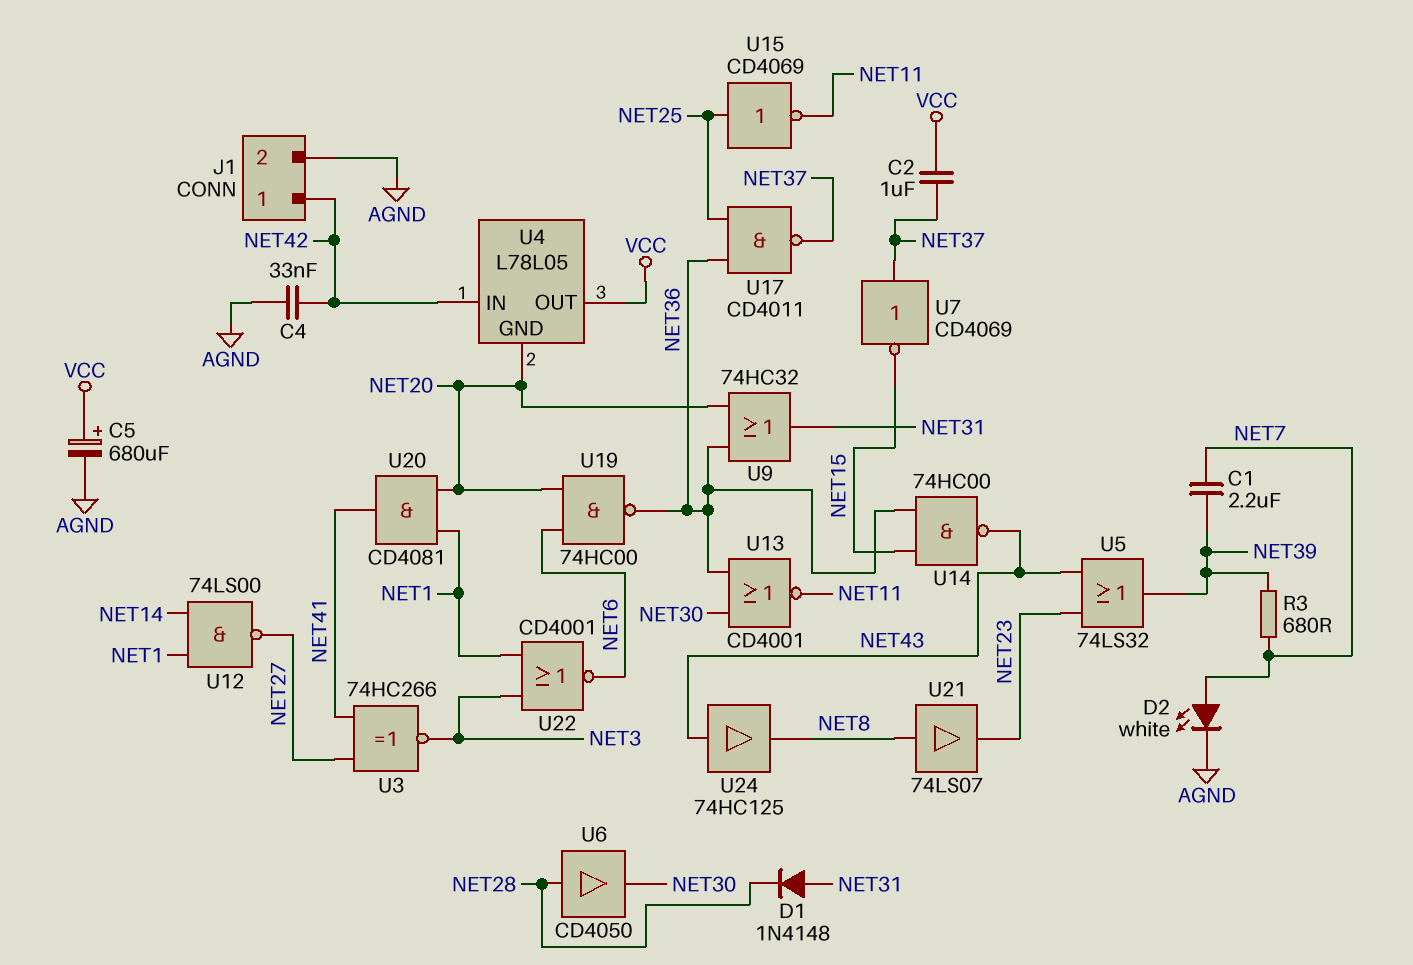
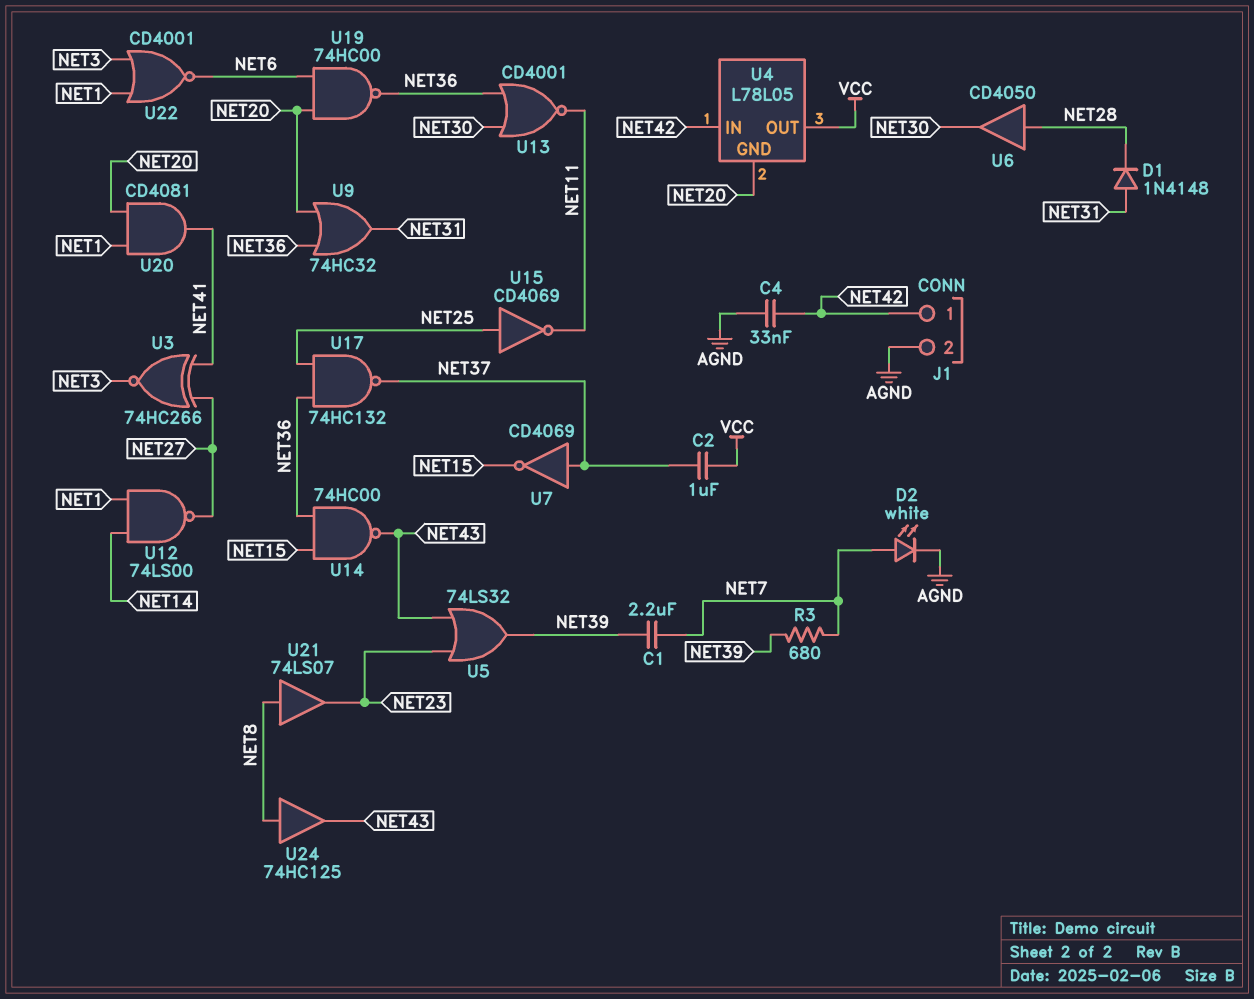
C5: 680uF (plus VCC, minus AGND) -> none
U17: NAND CD4011 (in NET25, in NET36, out NET37) -> NAND 74HC132 (in NET25, in NET36, out NET37)
U24: buffer 74HC125 (in NET43, out NET8) -> buffer 74HC125 (in NET8, out NET43)

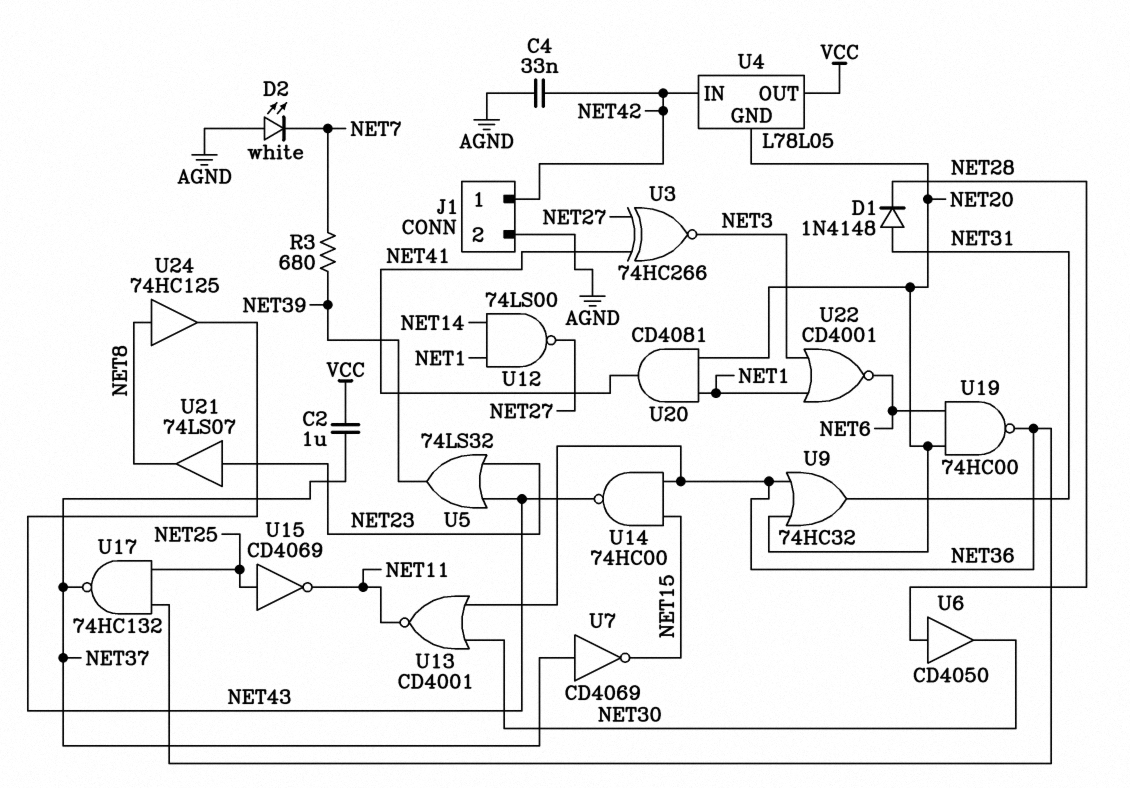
C1: 2.2uF (NET7, NET39) -> none
D2: LED white (A NET7, K AGND) -> LED white (A AGND, K NET7)
U21: buffer 74LS07 (in NET8, out NET23) -> buffer 74LS07 (in NET23, out NET8)

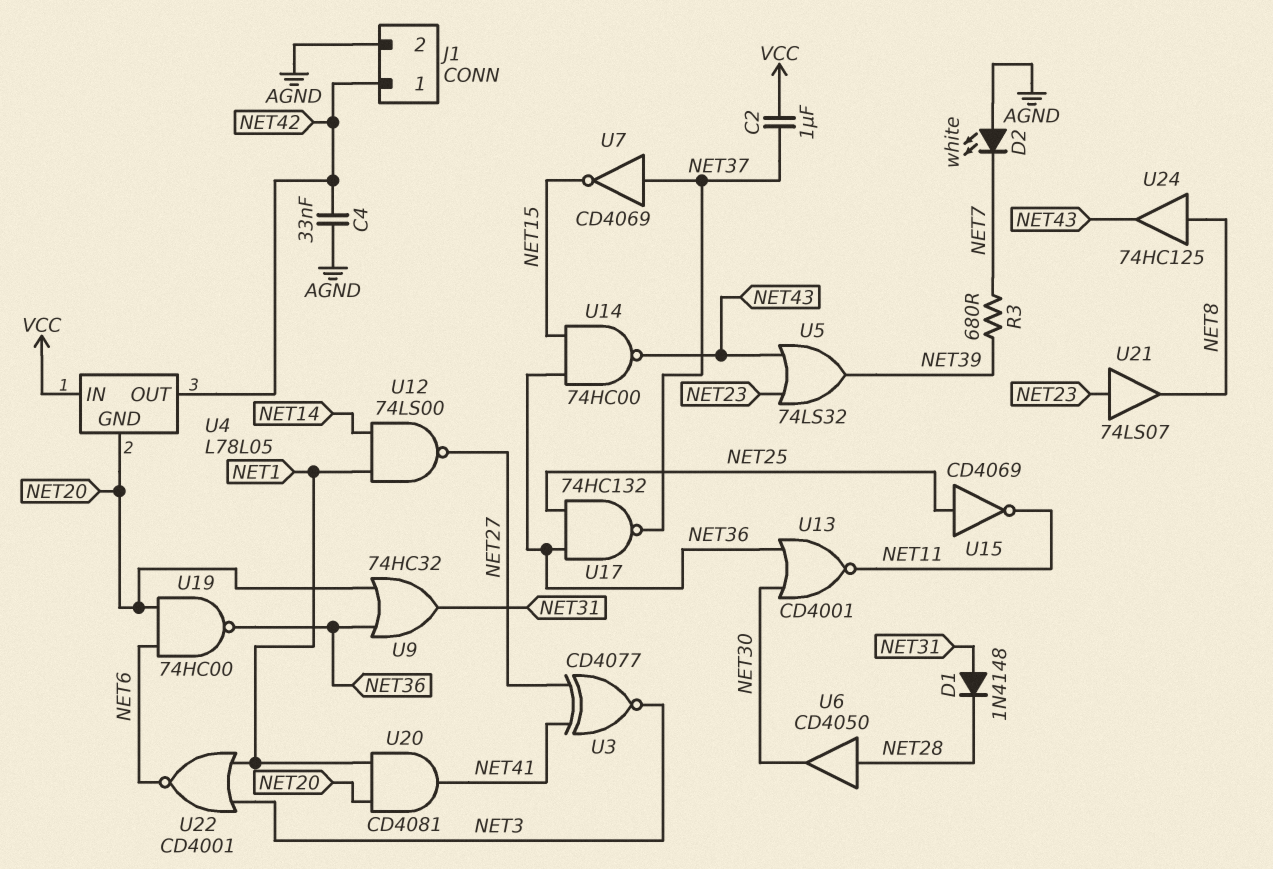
U3: XNOR 74HC266 (in NET27, in NET41, out NET3) -> XNOR CD4077 (in NET27, in NET41, out NET3)
U4 pin IN: NET42 -> VCC
U4 pin OUT: VCC -> NET42

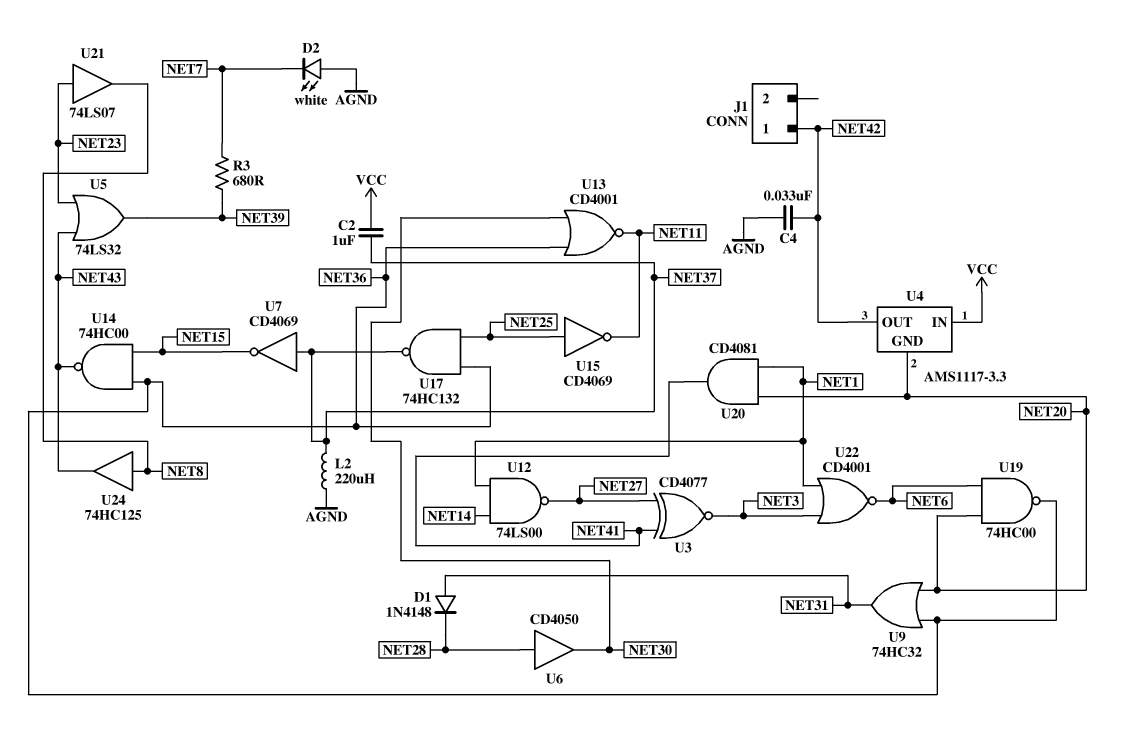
J1 pin 2: AGND -> none
L2: none -> 220uH (AGND, NET37)
U4: L78L05 -> AMS1117-3.3

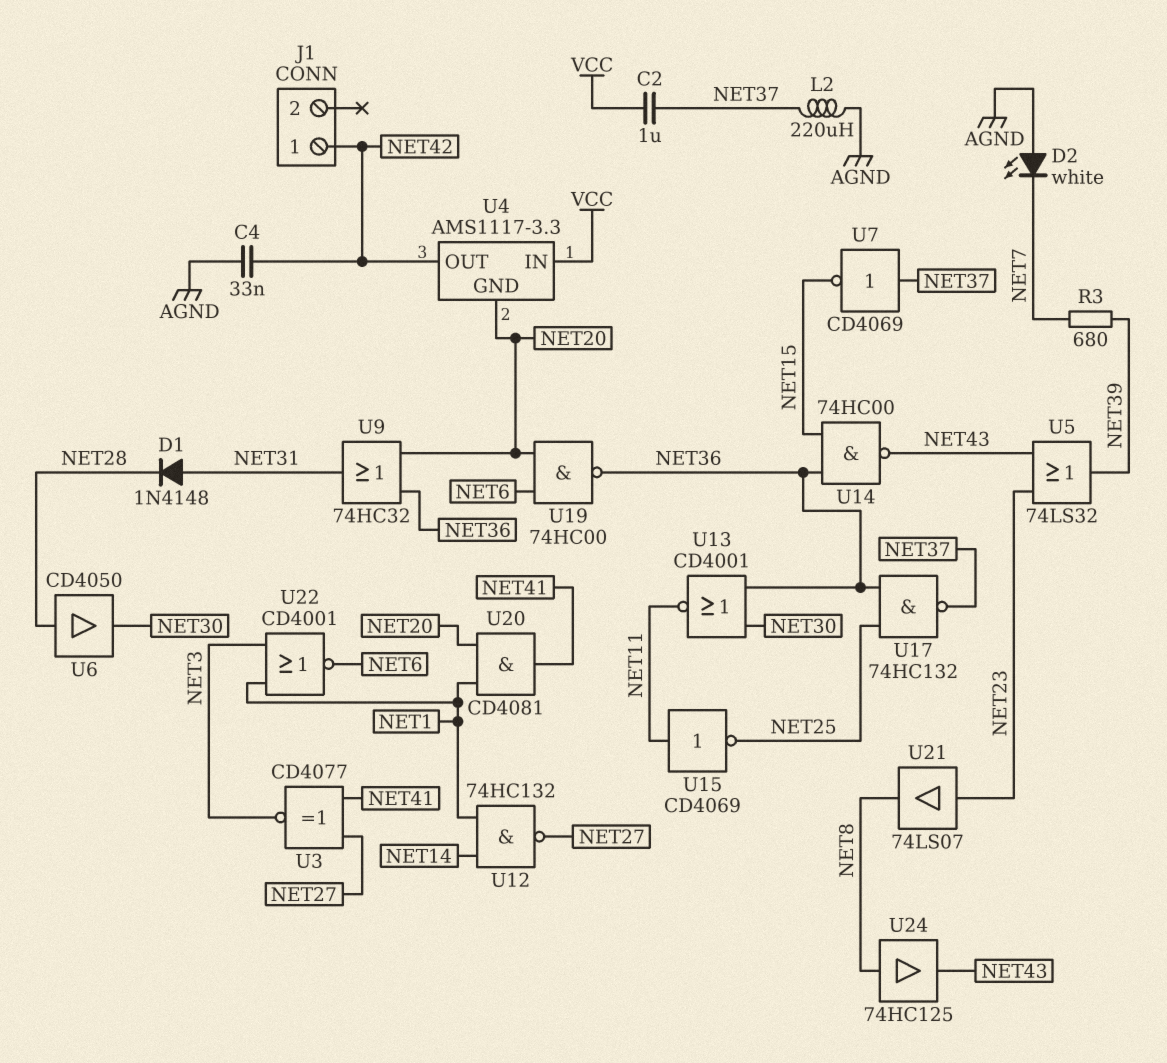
U12: NAND 74LS00 (in NET1, in NET14, out NET27) -> NAND 74HC132 (in NET1, in NET14, out NET27)
U15: NOT CD4069 (in NET25, out NET11) -> NOT CD4069 (in NET11, out NET25)

